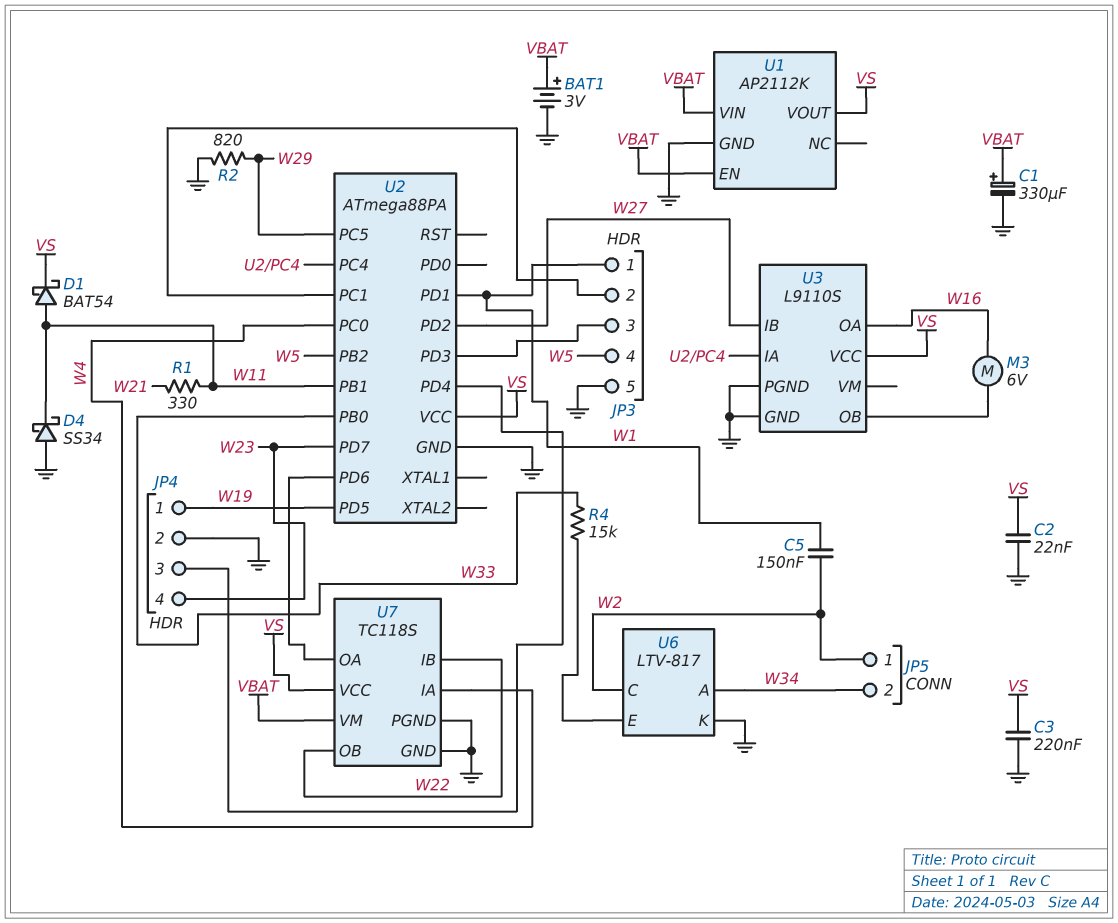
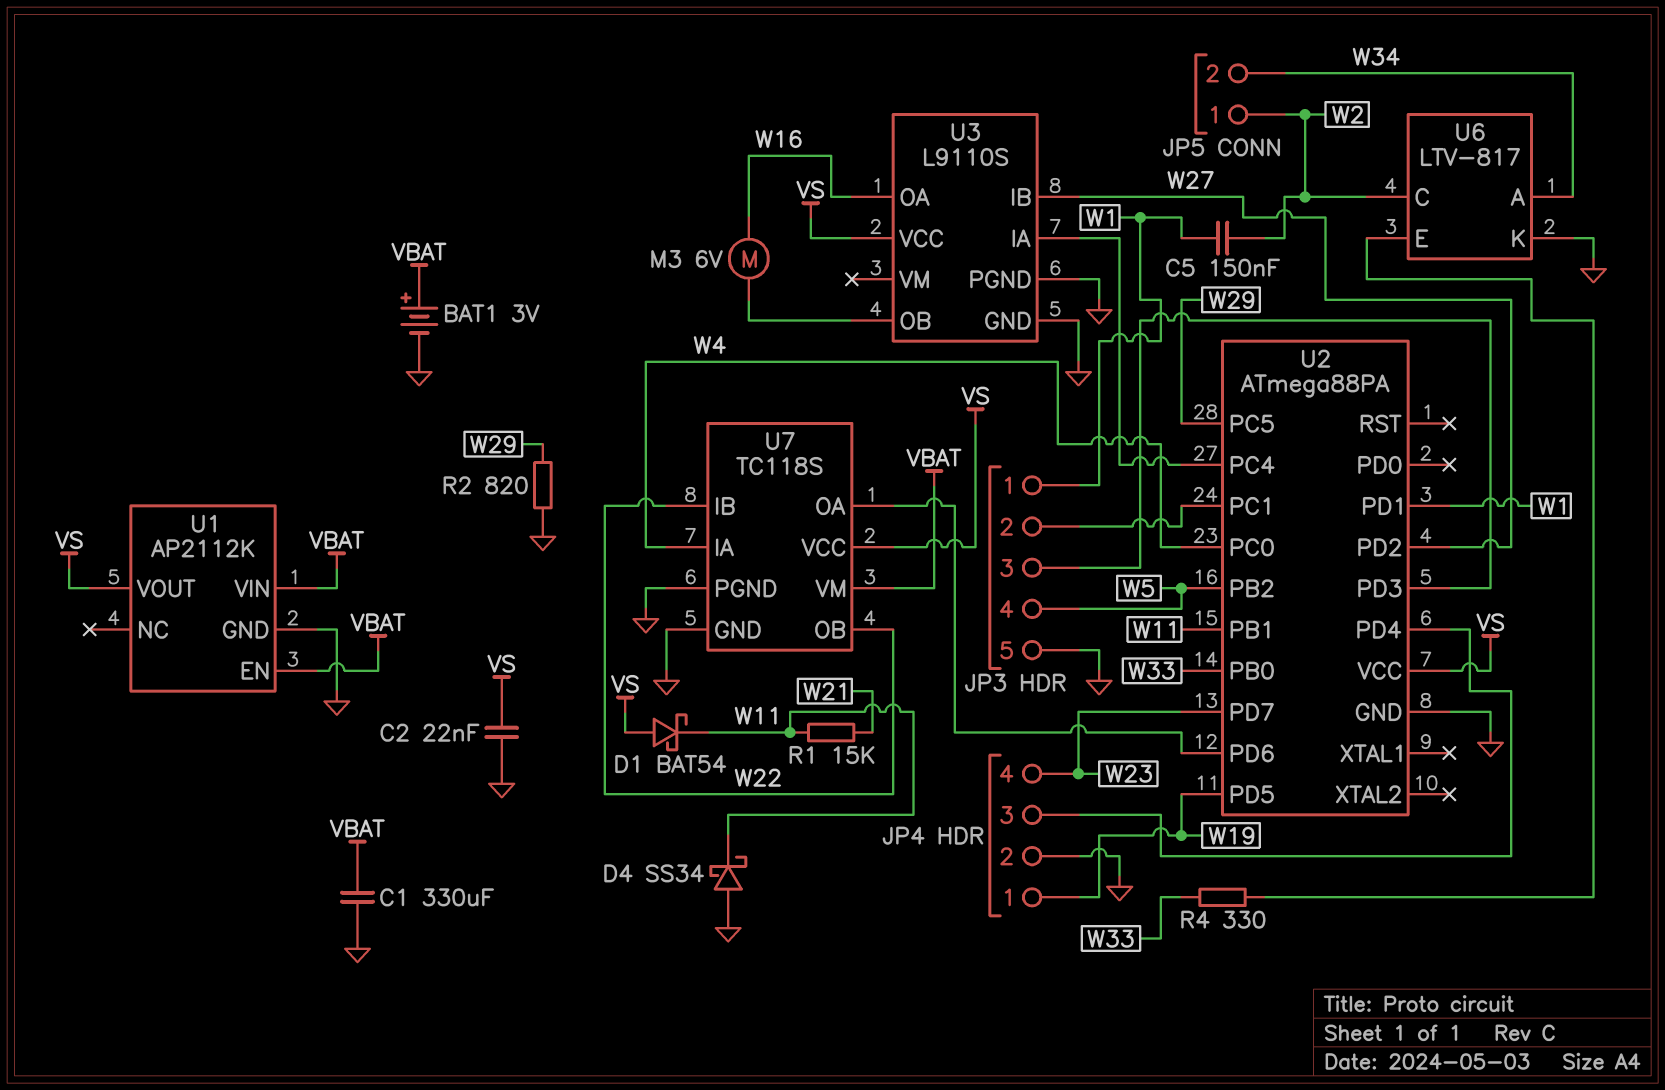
C1: 330uF (plus VBAT, minus GND) -> 330uF (GND, VBAT)
C3: 220nF (GND, VS) -> none
D1: schottky BAT54 (A W11, K VS) -> schottky BAT54 (A VS, K W11)
R1: 330 (W11, W21) -> 15k (W11, W21)
R4: 15k (U6/E, W33) -> 330 (U6/E, W33)

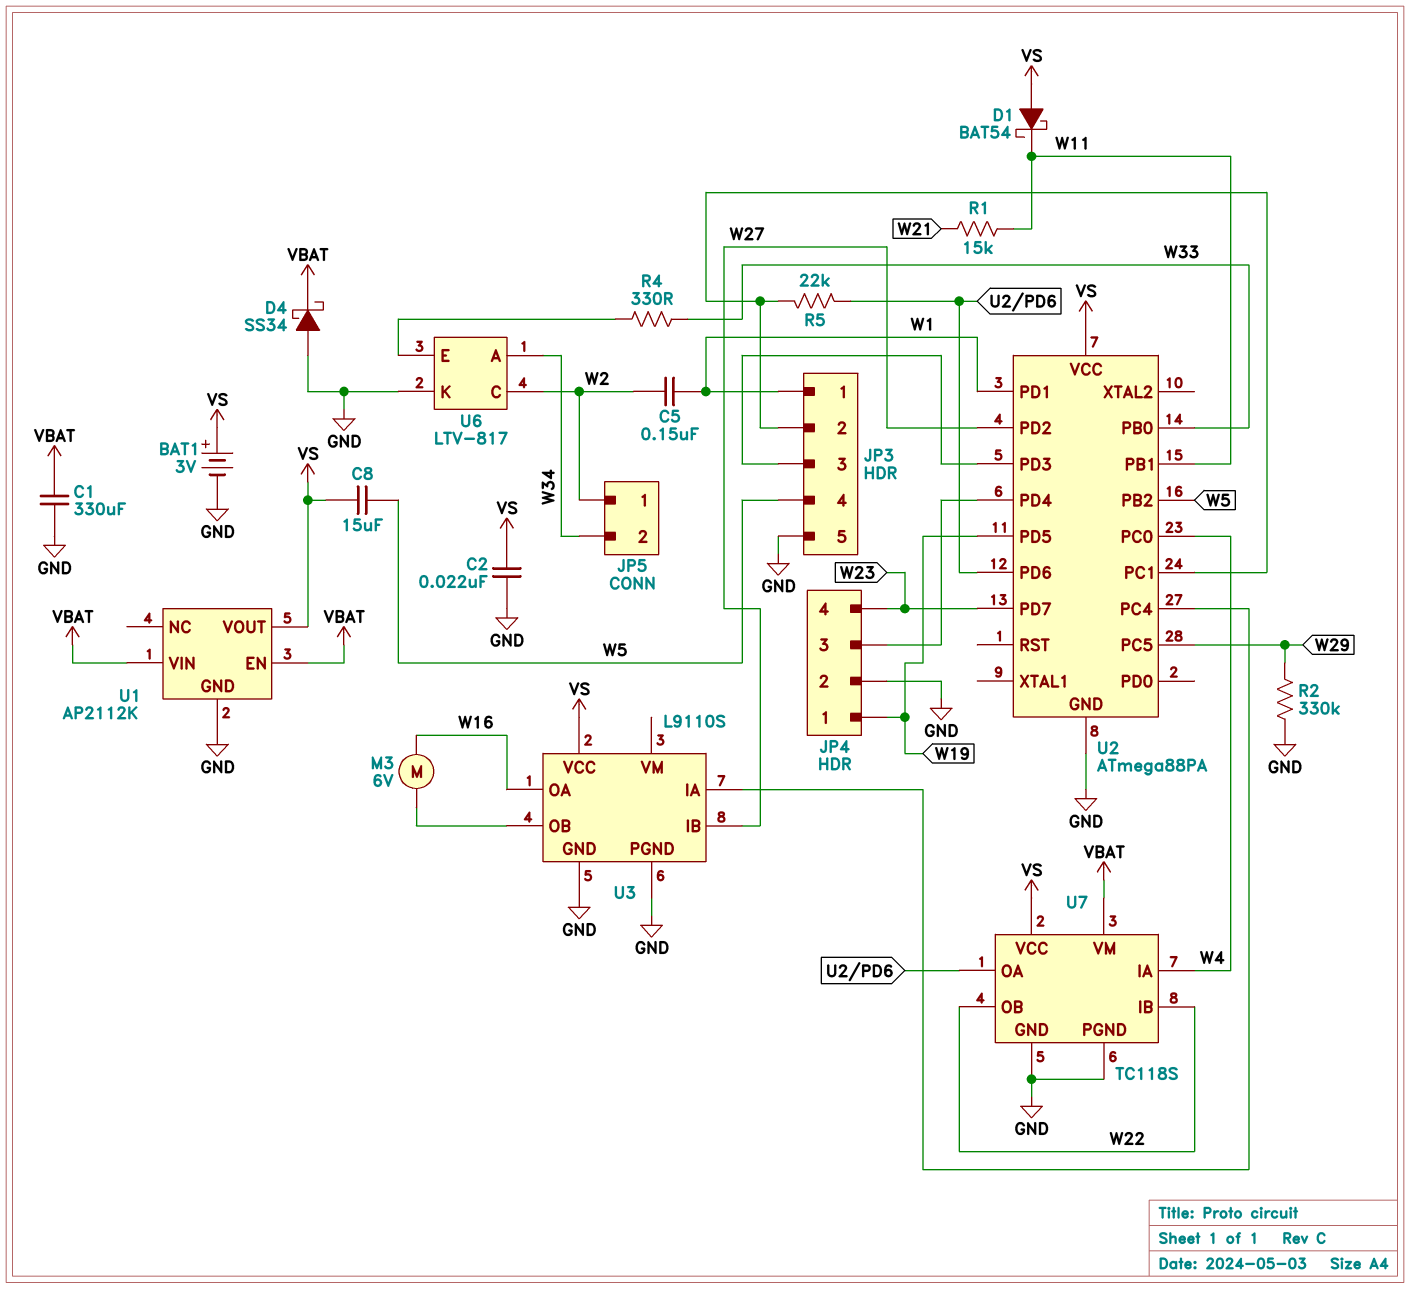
BAT1: 3V (plus VBAT, minus GND) -> 3V (plus VS, minus GND)
C8: none -> 15uF (VS, W5)
D4: schottky SS34 (A GND, K W11) -> schottky SS34 (A GND, K VBAT)
R2: 820 (GND, W29) -> 330k (GND, W29)
R5: none -> 22k (JP3/2, U2/PD6)

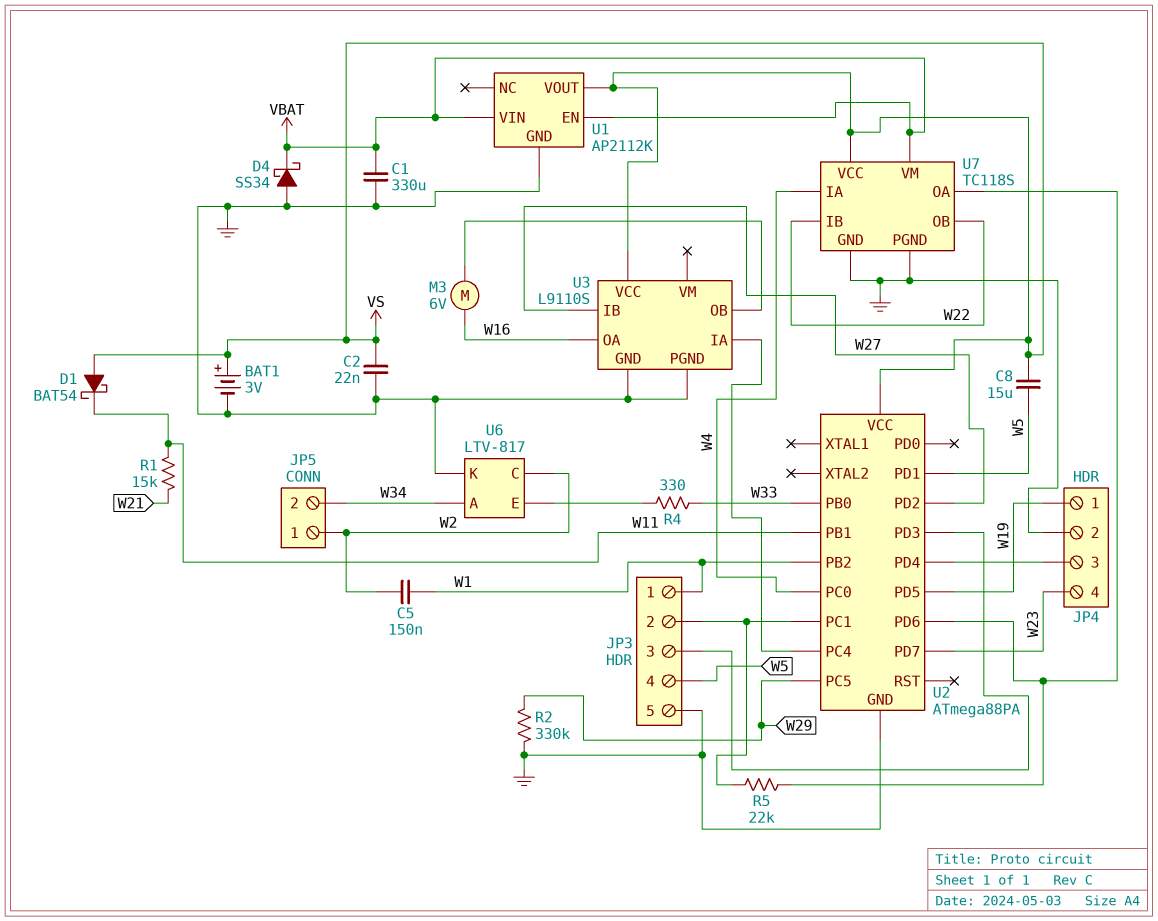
U2 pin PB2: W5 -> W1
U2 pin PD1: W1 -> W5

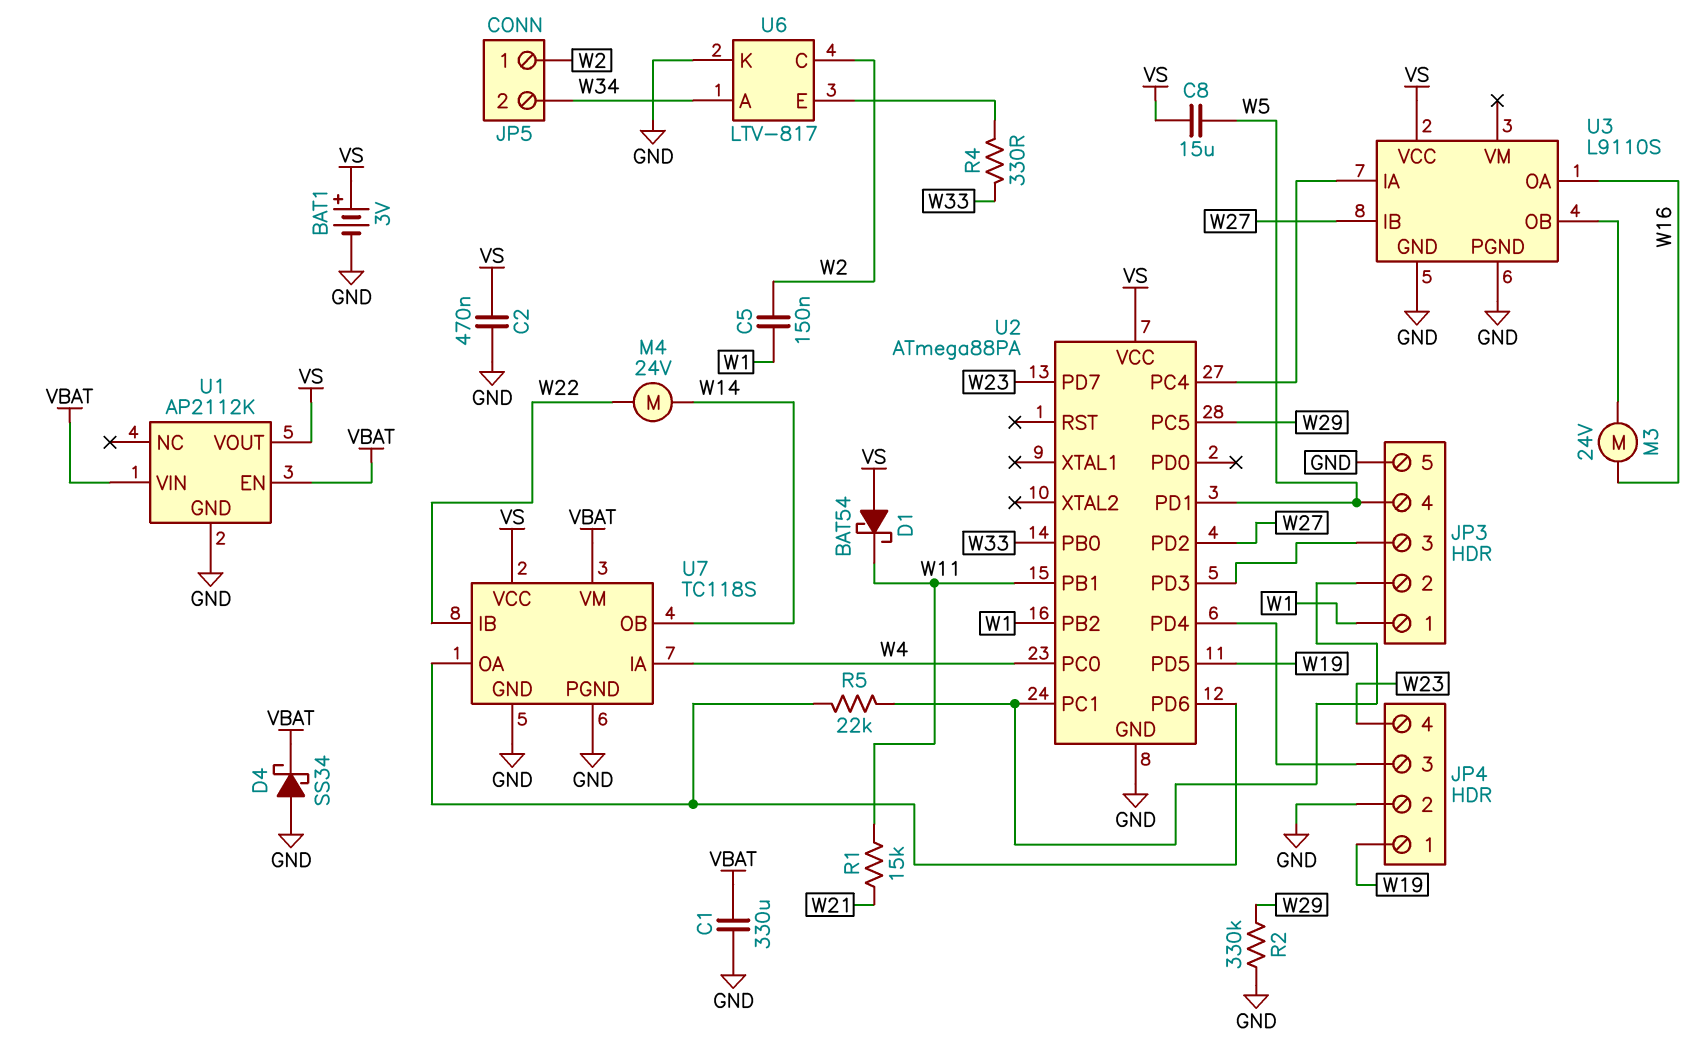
C2: 22nF (GND, VS) -> 470nF (GND, VS)
M3: motor 6V (U3/OB, W16) -> motor 24V (U3/OB, W16)
M4: none -> motor 24V (W14, W22)
U7 pin OB: W22 -> W14

